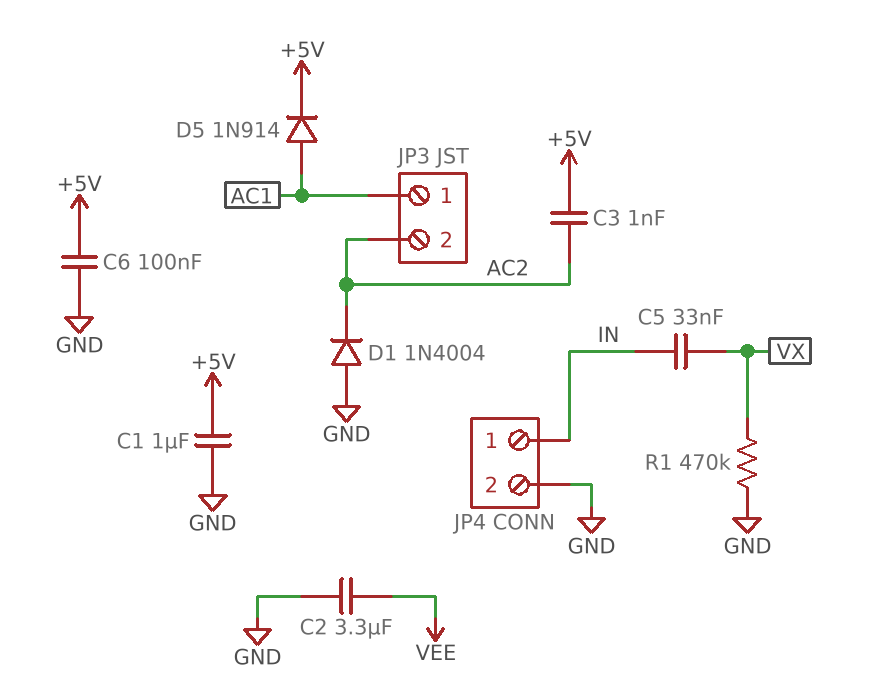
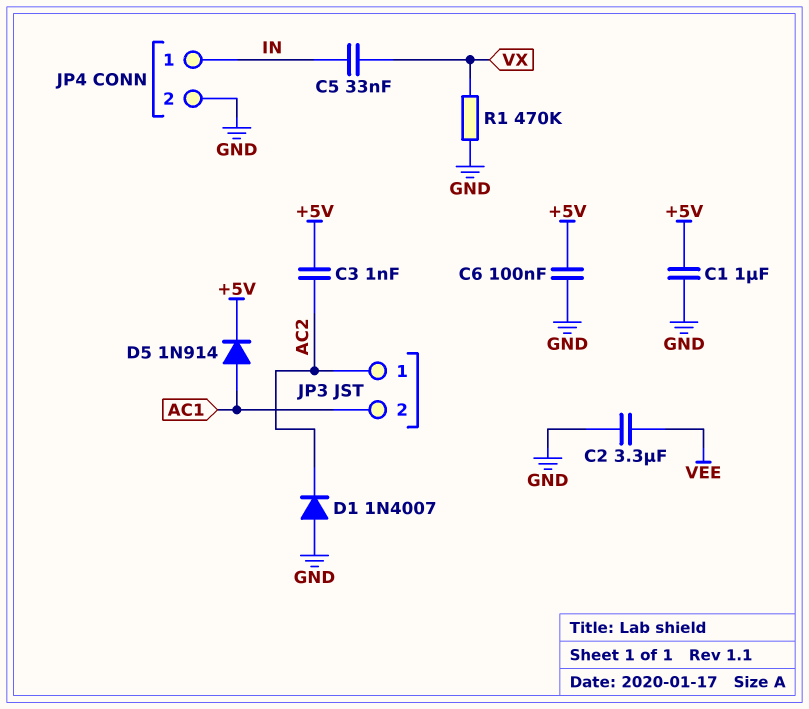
D1: diode 1N4004 (A GND, K AC2) -> diode 1N4007 (A GND, K AC2)
JP3 pin 1: AC1 -> AC2
JP3 pin 2: AC2 -> AC1

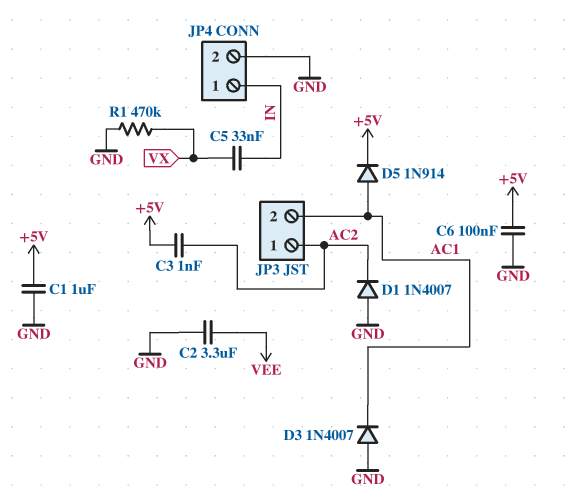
D3: none -> diode 1N4007 (A GND, K AC1)

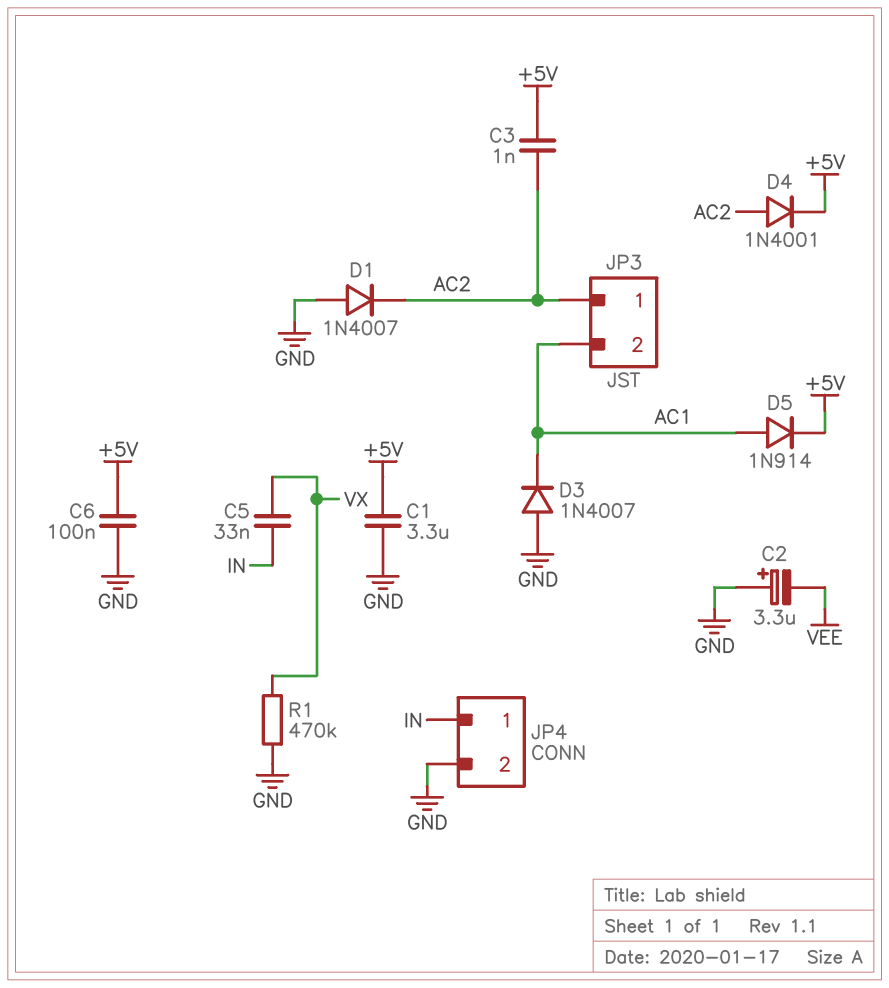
C1: 1uF (+5V, GND) -> 3.3uF (+5V, GND)
C2: 3.3uF (GND, VEE) -> 3.3uF (plus GND, minus VEE)
D4: none -> diode 1N4001 (A AC2, K +5V)

